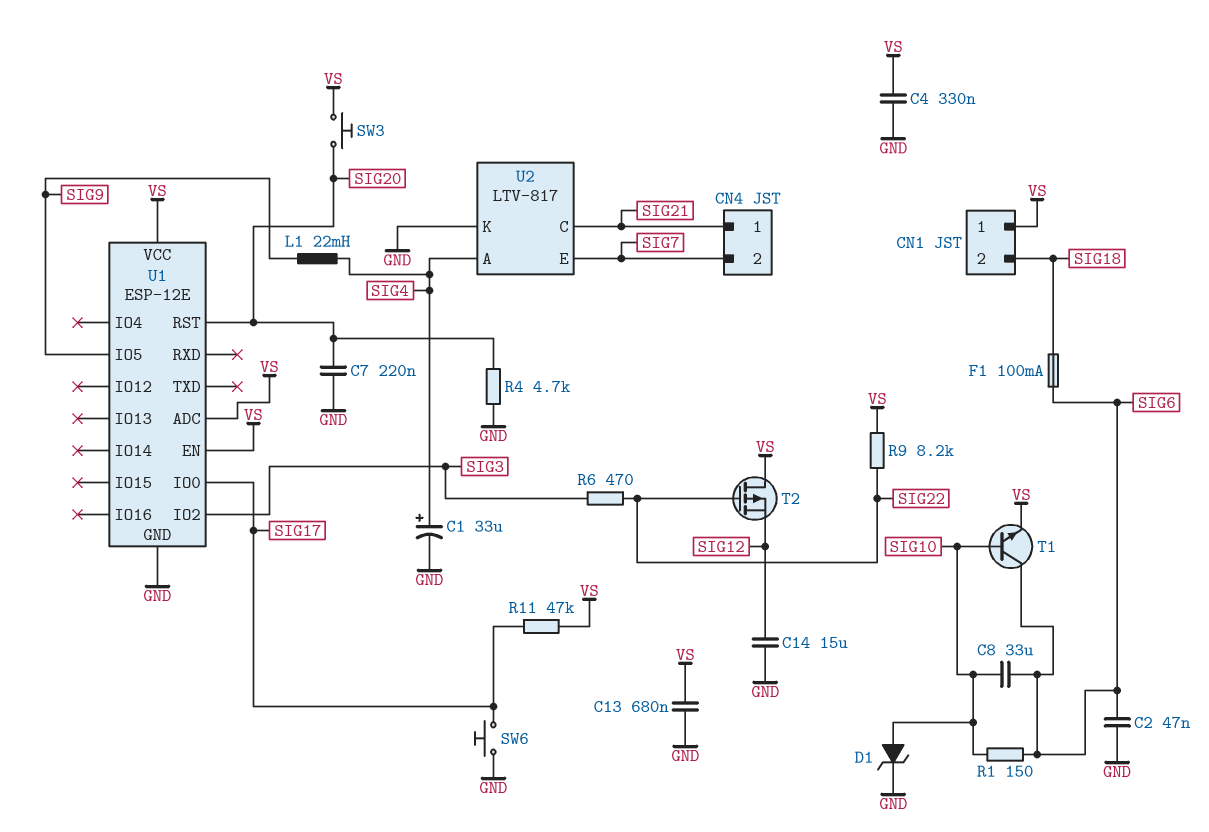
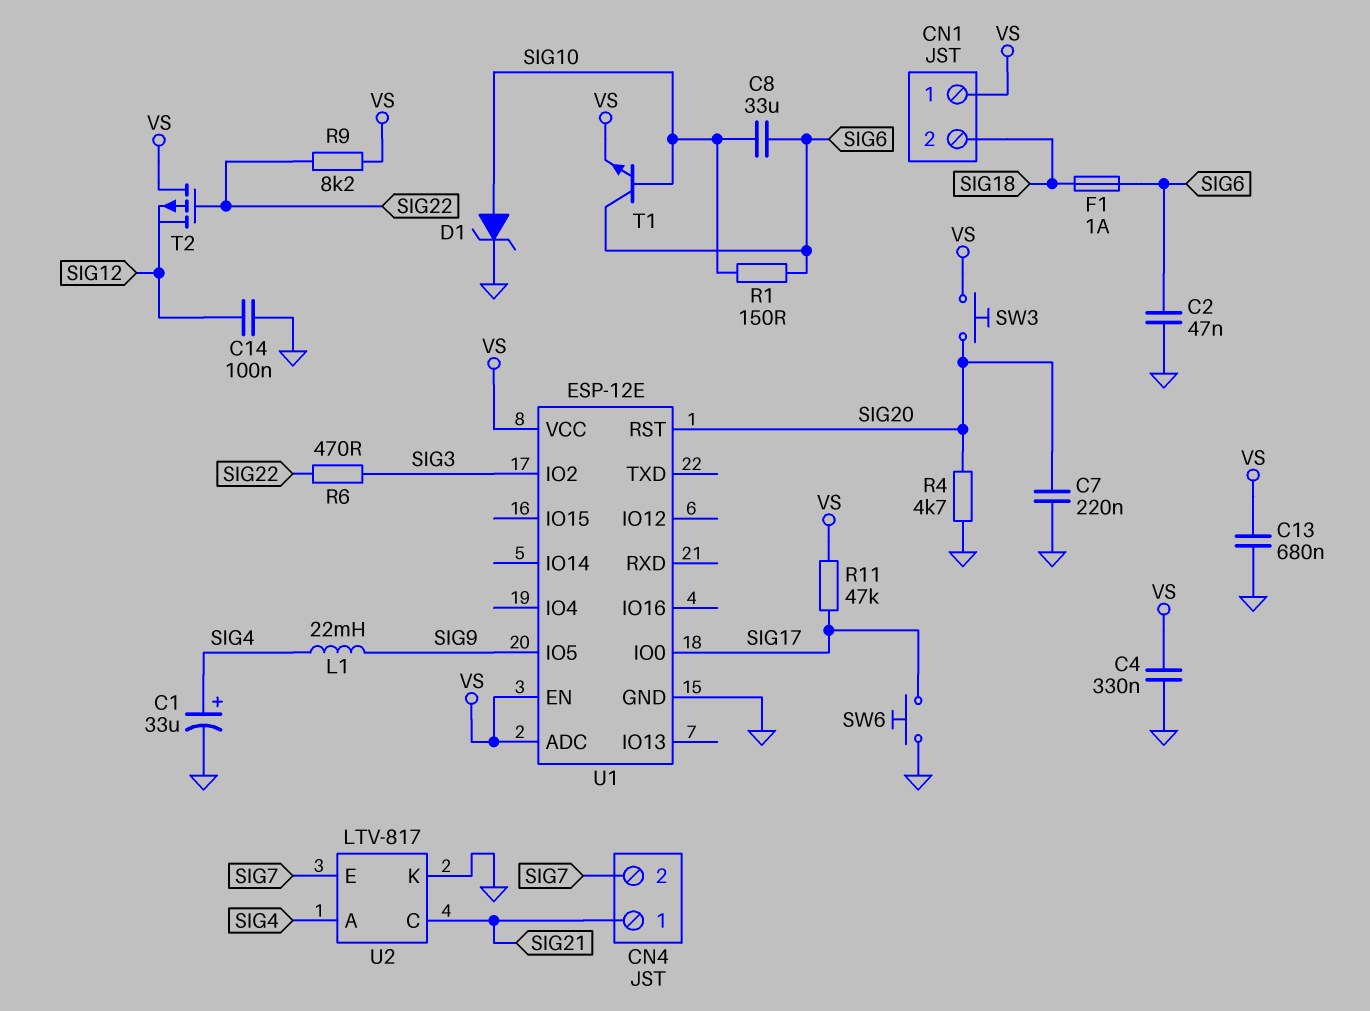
C14: 15uF (GND, SIG12) -> 100nF (GND, SIG12)
F1: 100mA (SIG6, SIG18) -> 1A (SIG6, SIG18)

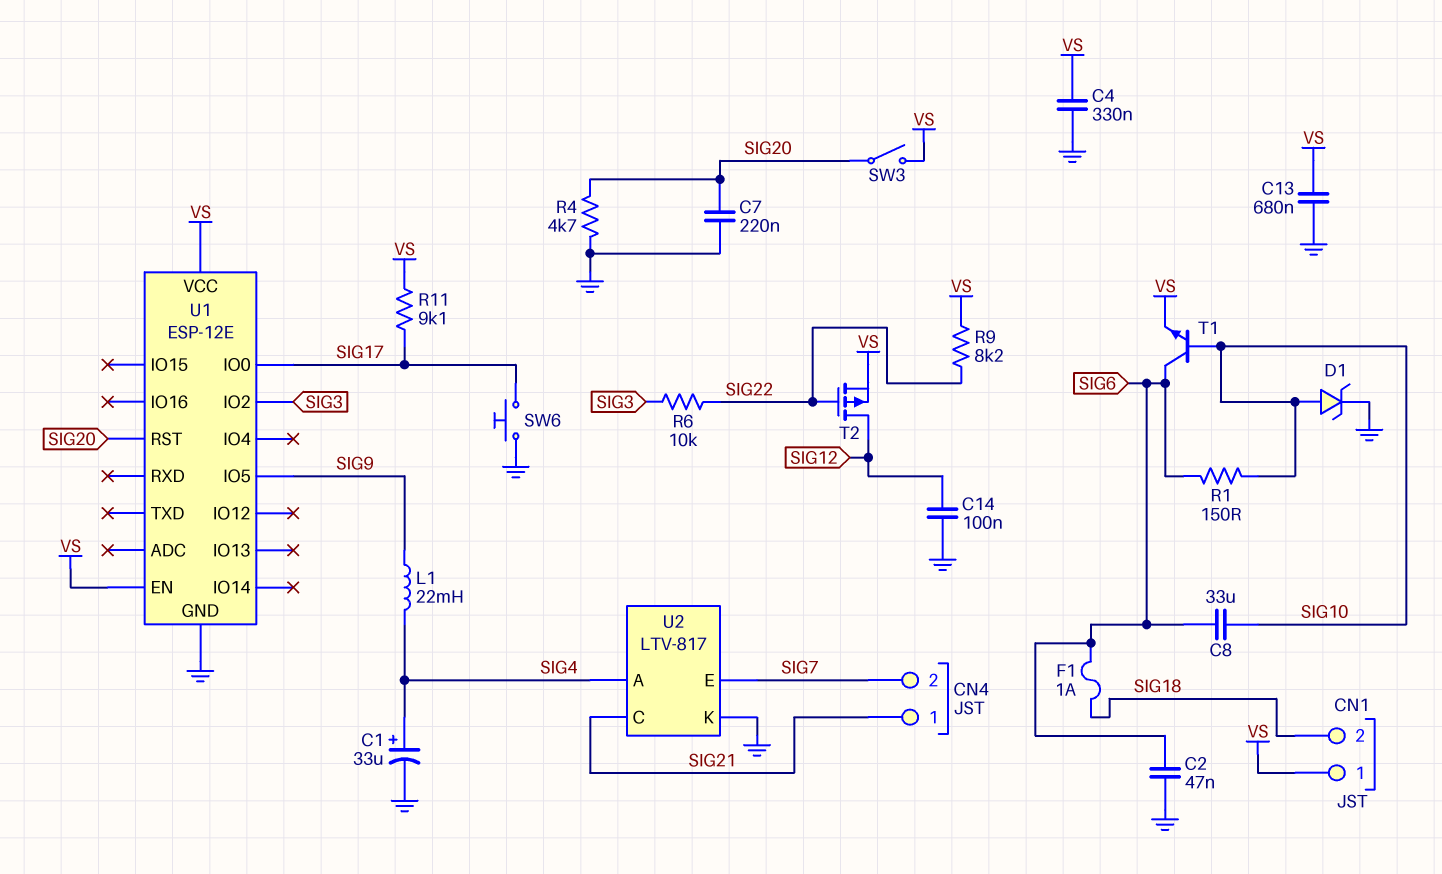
R6: 470 (SIG3, SIG22) -> 10k (SIG3, SIG22)
R11: 47k (SIG17, VS) -> 9.1k (SIG17, VS)
SW3: button (SIG20, VS) -> switch (SIG20, VS)
T2: PMOS (G SIG22, D VS, S SIG12) -> PMOS (G SIG22, D SIG12, S VS)
U1 pin ADC: VS -> none

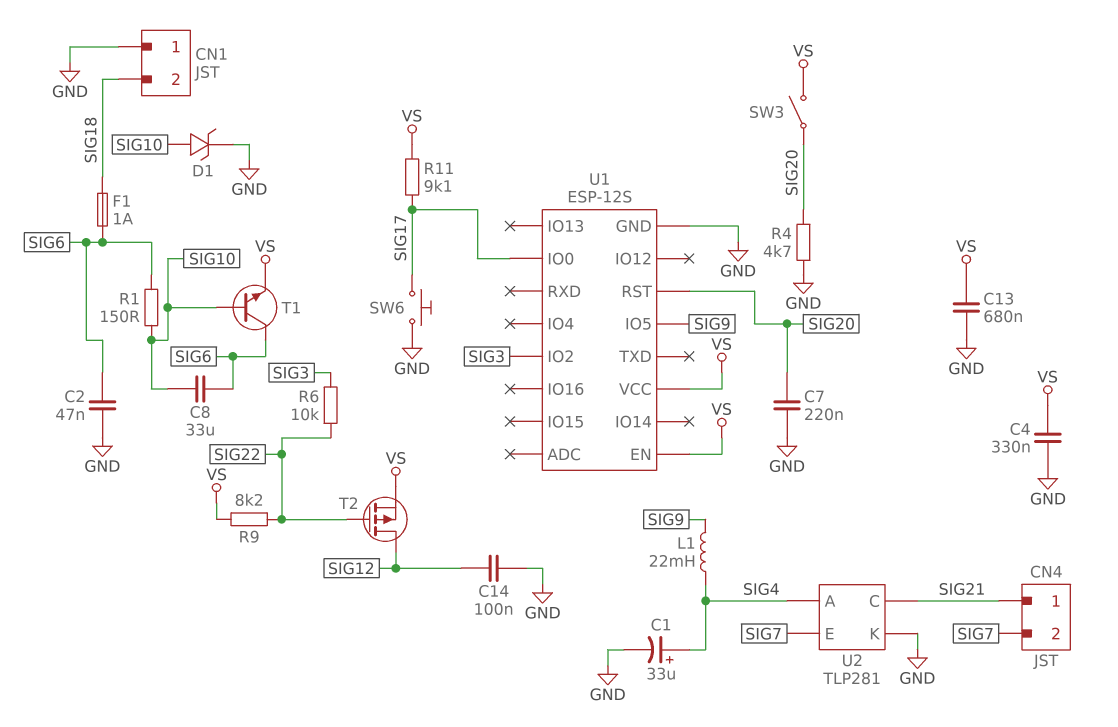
CN1 pin 1: VS -> GND
U1: ESP-12E -> ESP-12S
U2: LTV-817 -> TLP281

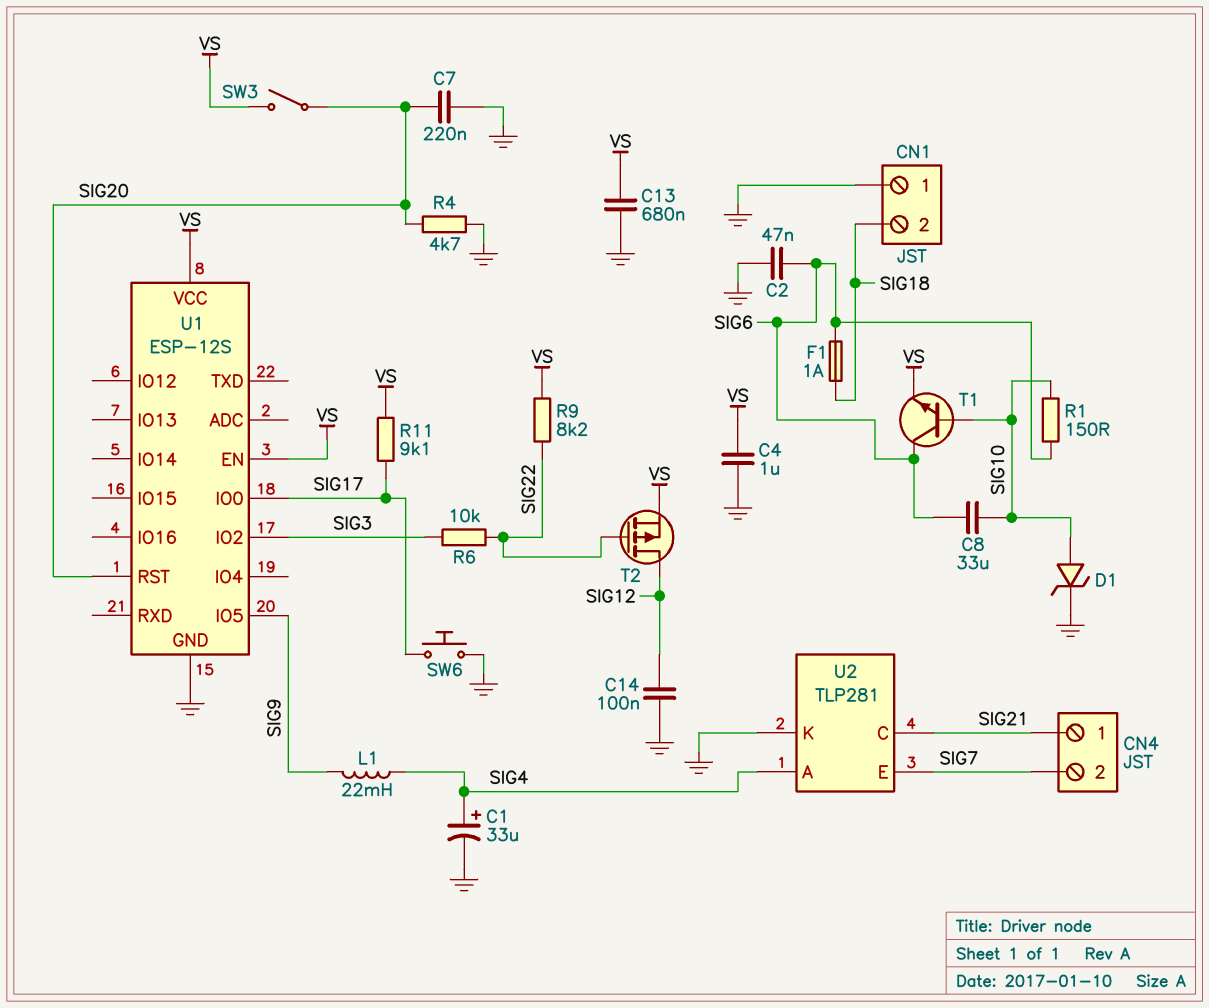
C4: 330nF (GND, VS) -> 1uF (GND, VS)

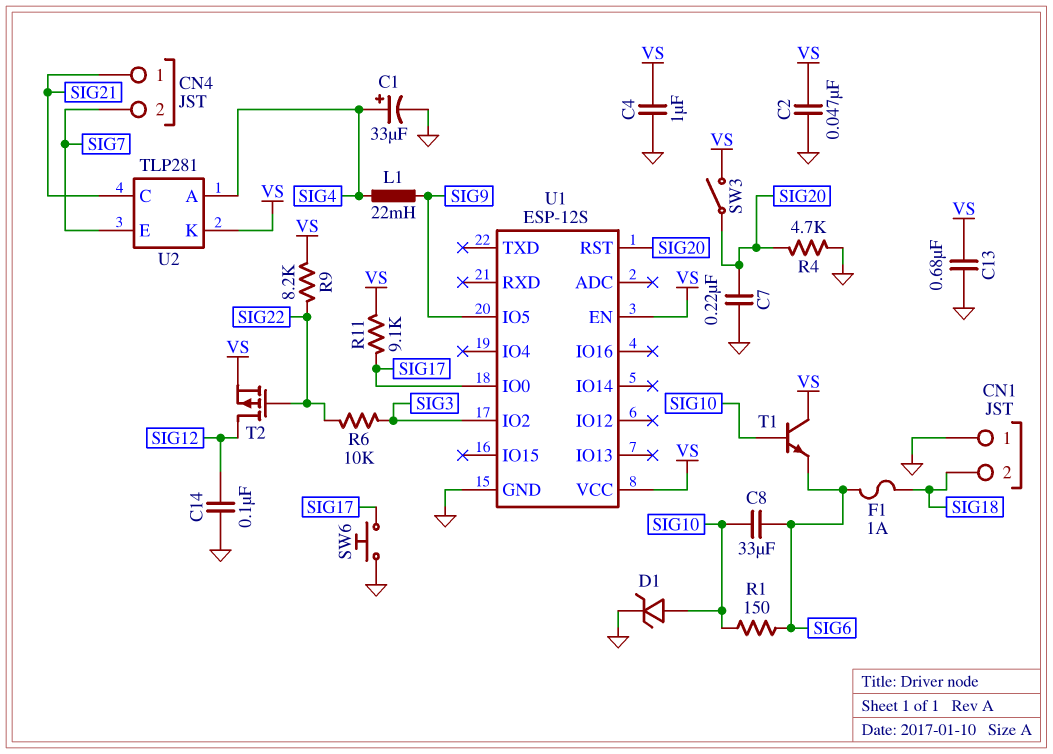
C2: 47nF (GND, SIG6) -> 47nF (GND, VS)
T1: NPN (B SIG10, C SIG6, E VS) -> NPN (B SIG10, C VS, E SIG6)
U2 pin K: GND -> VS

